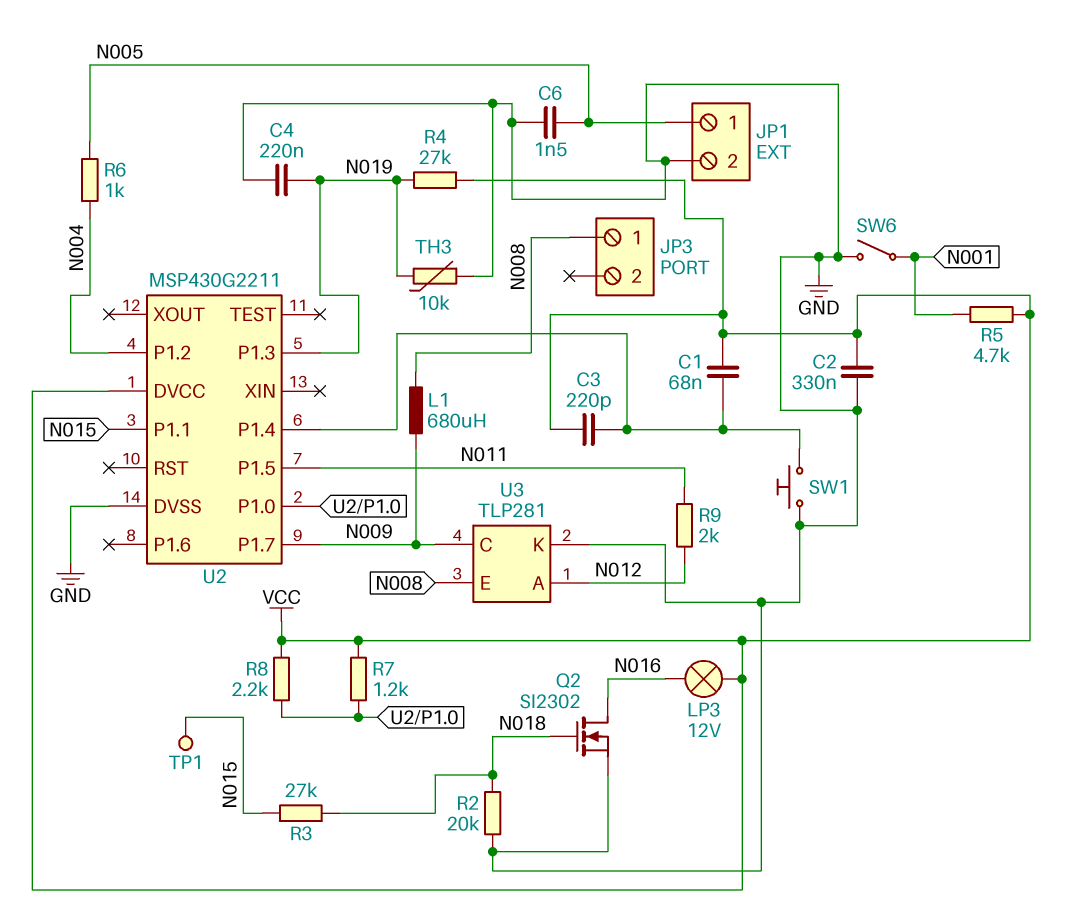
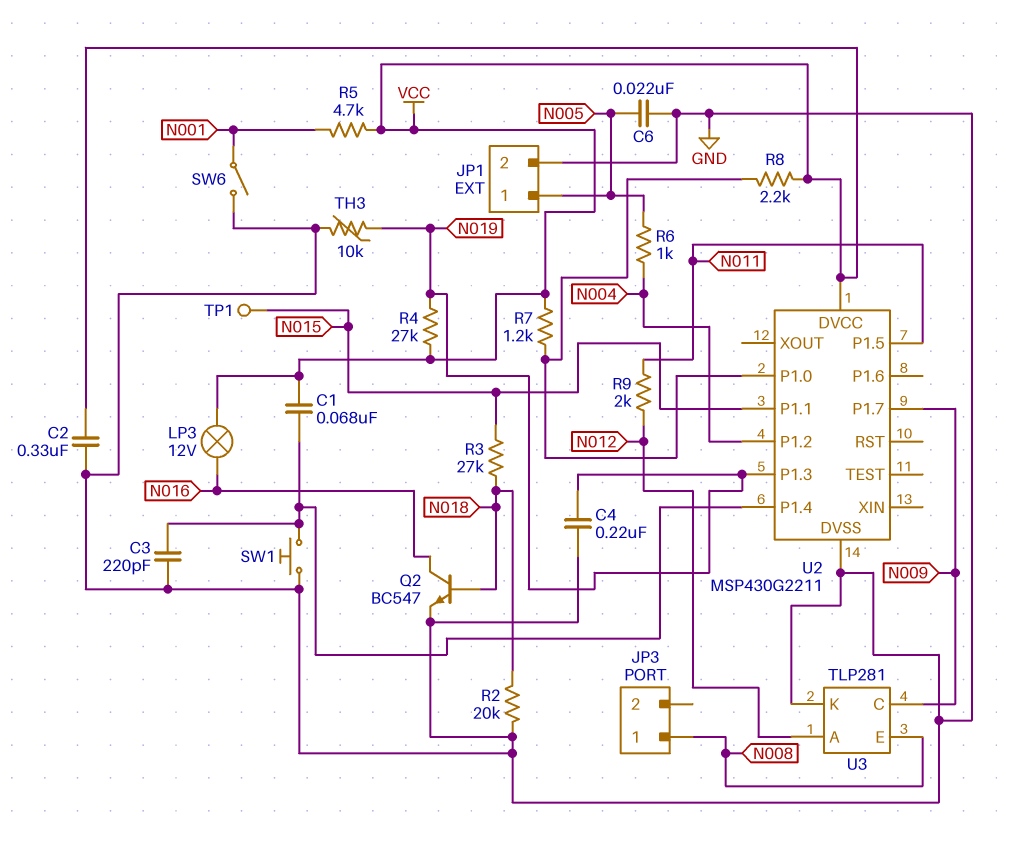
C3: 220pF (U2/P1.4, VCC) -> 220pF (GND, U2/P1.4)
C6: 1.5nF (GND, N005) -> 22nF (GND, N005)
L1: 680uH (N008, N009) -> none
Q2: NMOS SI2302 (G N018, D N016, S GND) -> NPN BC547 (B N018, C N016, E GND)

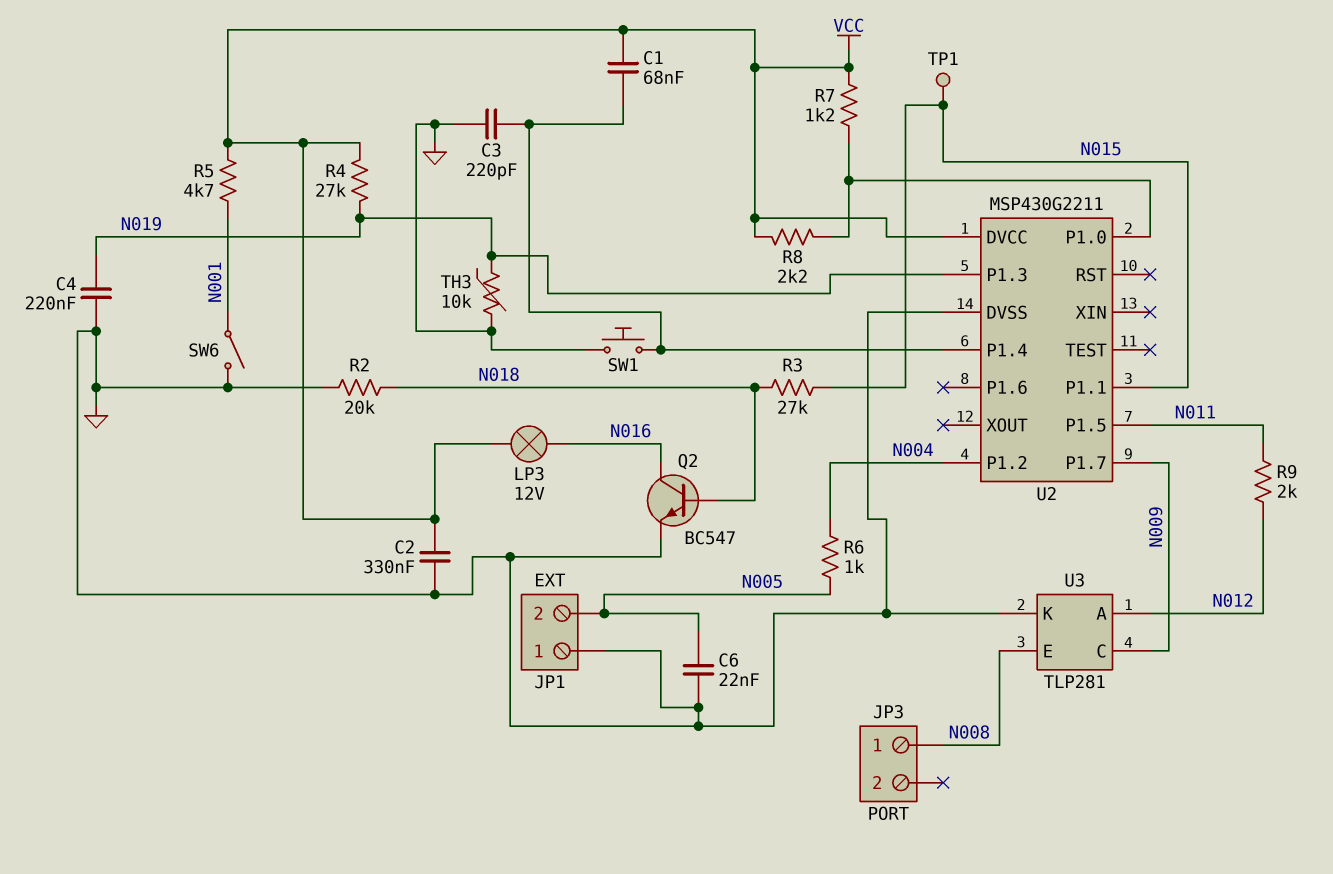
JP1 pin 1: N005 -> GND
JP1 pin 2: GND -> N005

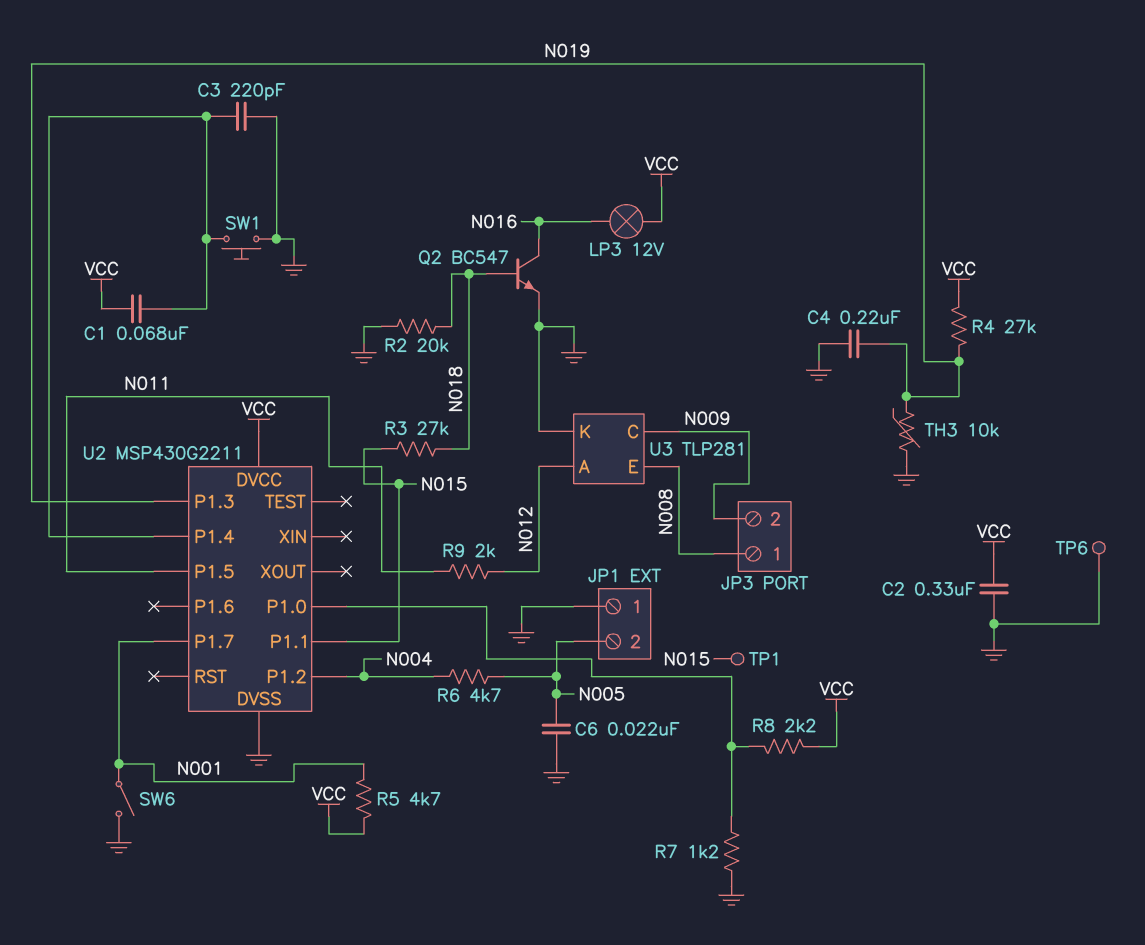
JP3 pin 2: none -> N009
R6: 1k (N004, N005) -> 4.7k (N004, N005)
R7: 1.2k (U2/P1.0, VCC) -> 1.2k (GND, U2/P1.0)
TP6: none -> test point (GND)
U2 pin P1.7: N009 -> N001

